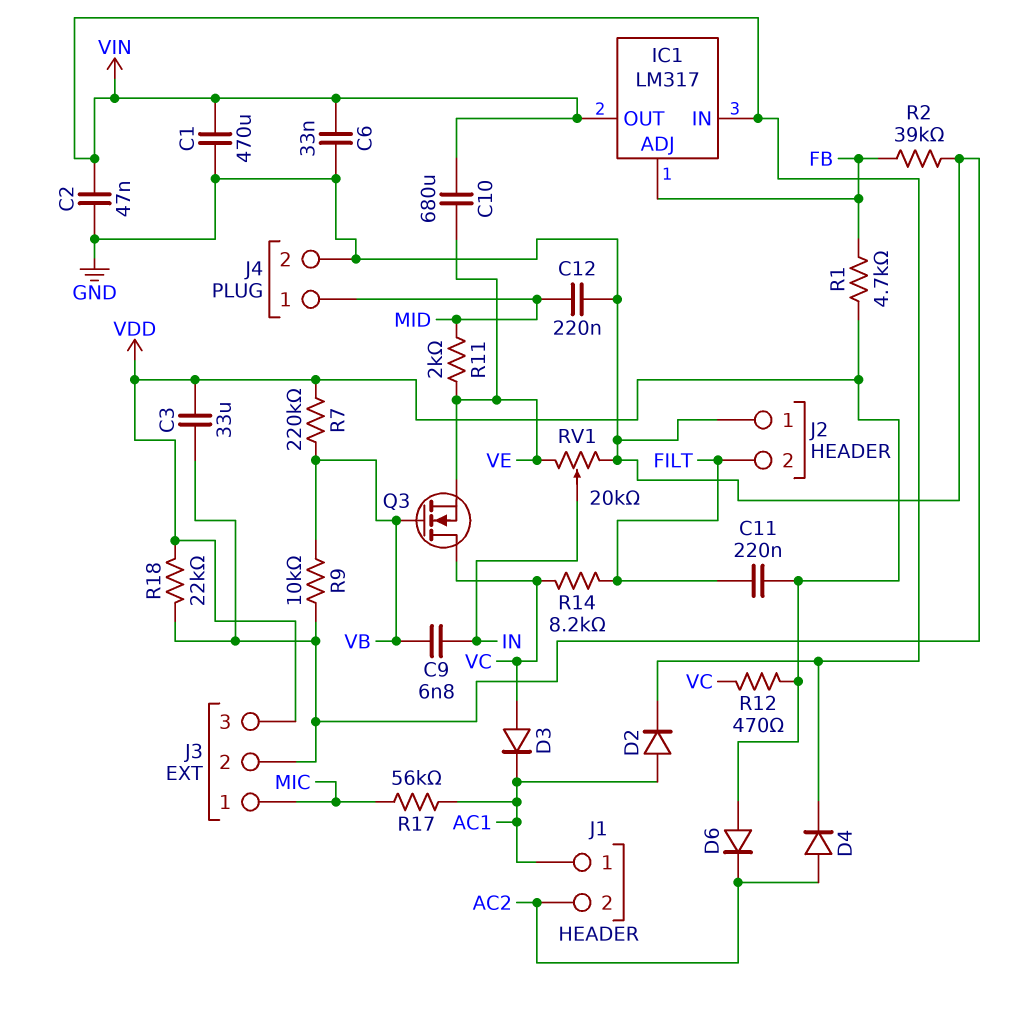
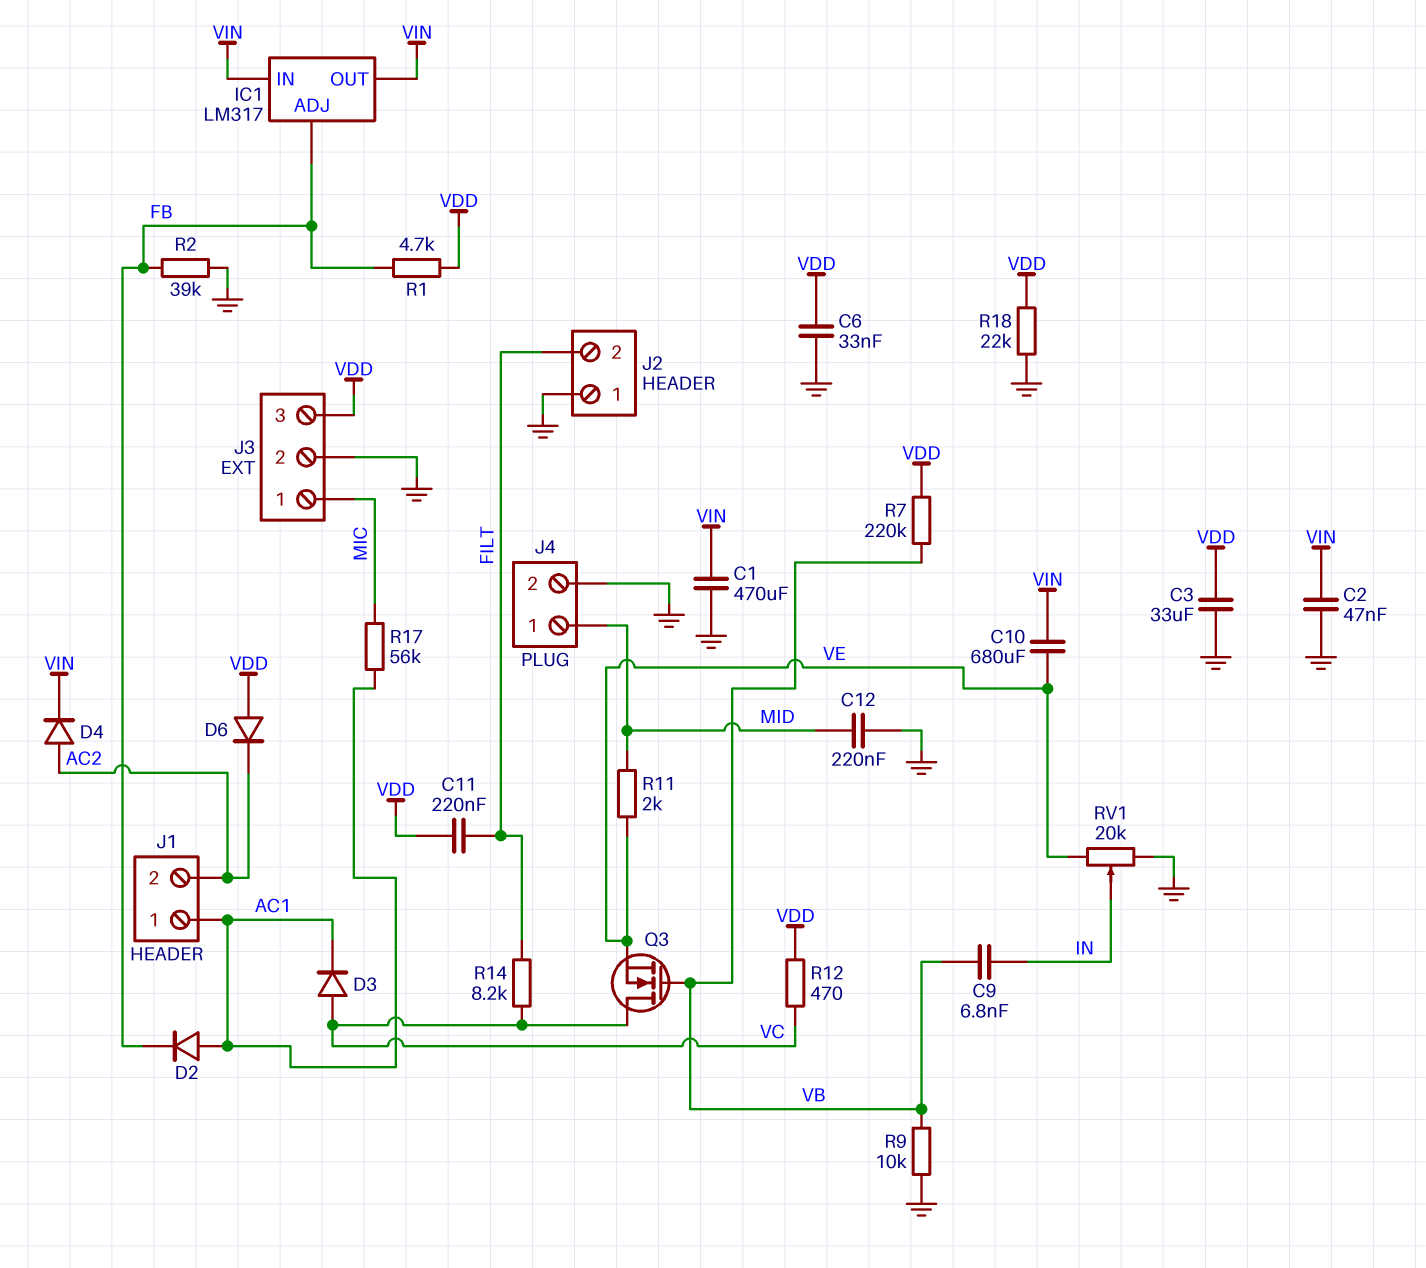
C6: 33nF (GND, VIN) -> 33nF (GND, VDD)
D2: diode (A AC1, K VIN) -> diode (A AC1, K FB)

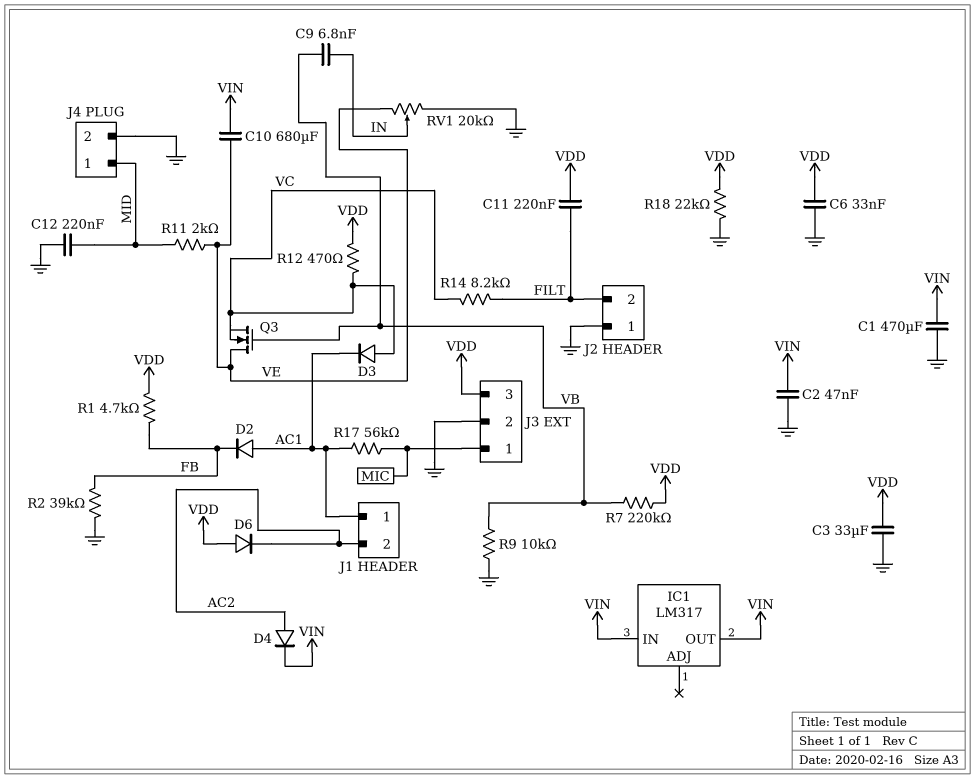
IC1 pin ADJ: FB -> none
Q3: NMOS (G VB, D VC, S VE) -> NMOS (G VB, D VE, S VC)

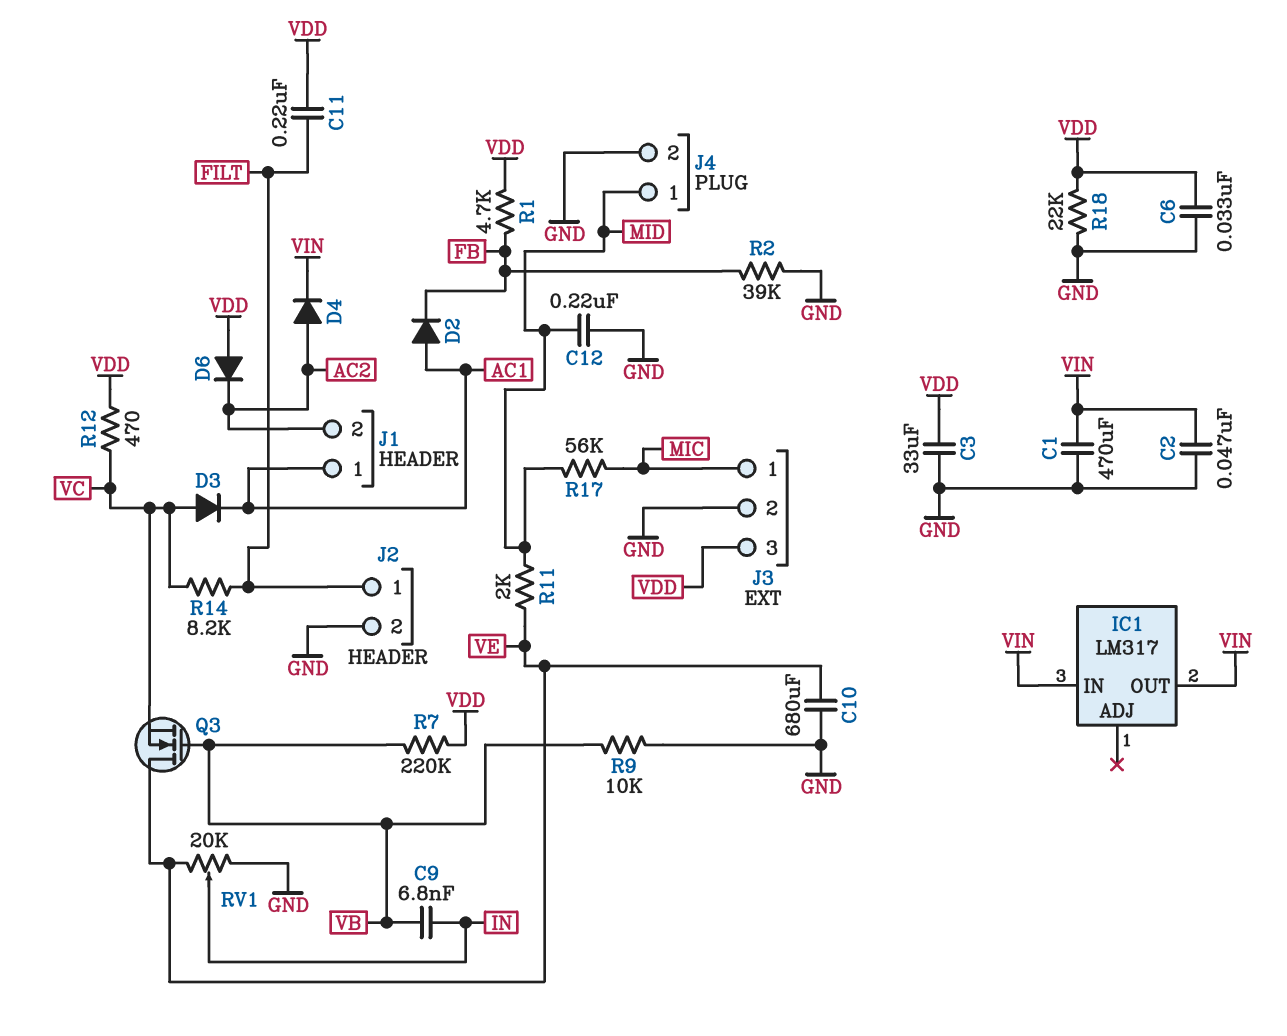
C10: 680uF (VE, VIN) -> 680uF (GND, VE)
J2 pin 1: GND -> FILT
J2 pin 2: FILT -> GND
R17: 56k (AC1, MIC) -> 56k (MIC, MID)

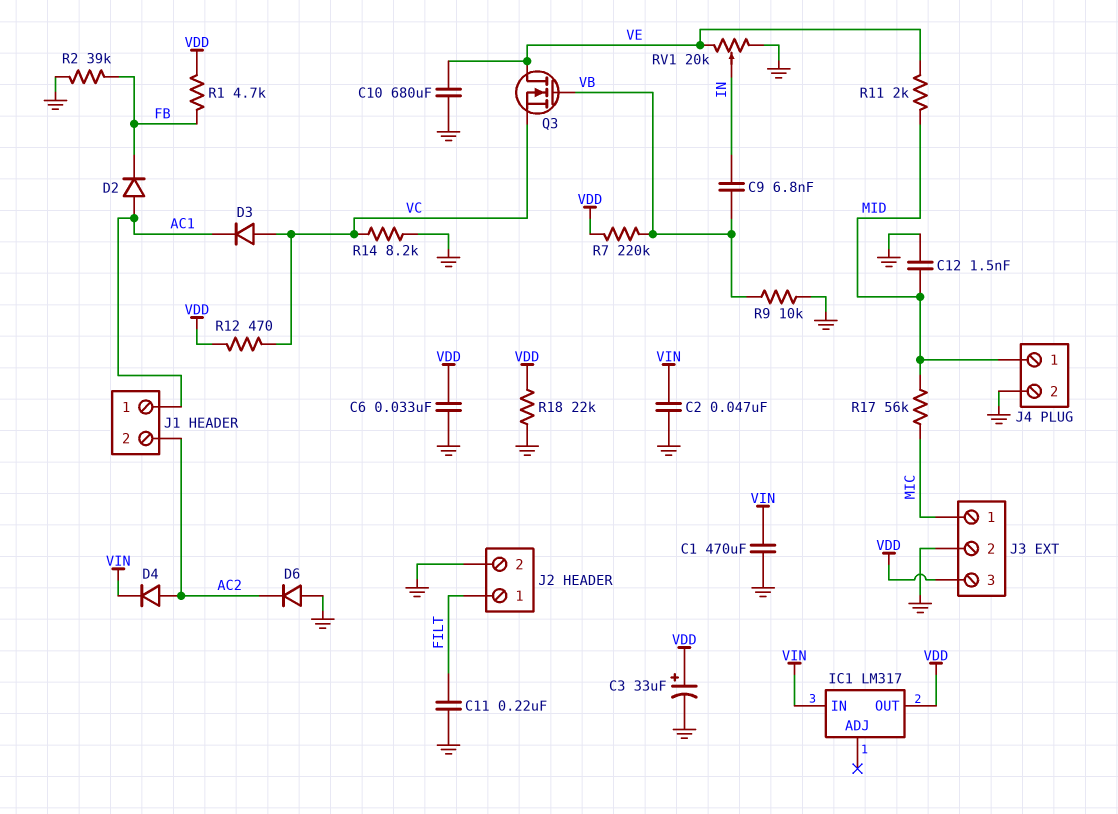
C3: 33uF (GND, VDD) -> 33uF (plus VDD, minus GND)
C11: 220nF (FILT, VDD) -> 220nF (FILT, GND)
C12: 220nF (GND, MID) -> 1.5nF (GND, MID)
D6: diode (A VDD, K AC2) -> diode (A GND, K AC2)
IC1 pin OUT: VIN -> VDD
R14: 8.2k (FILT, VC) -> 8.2k (GND, VC)

